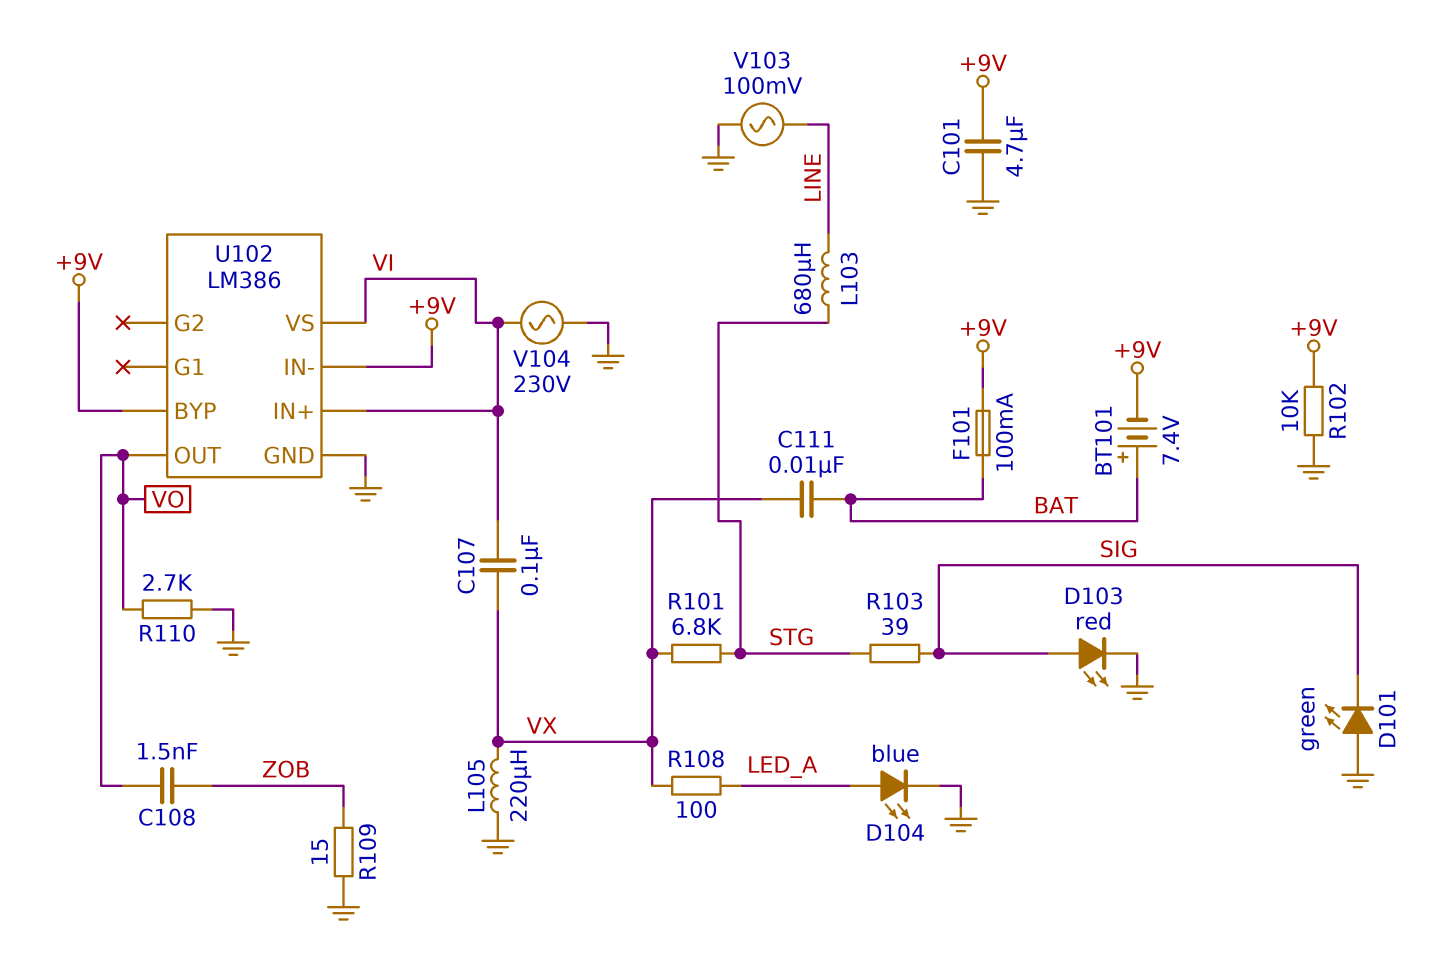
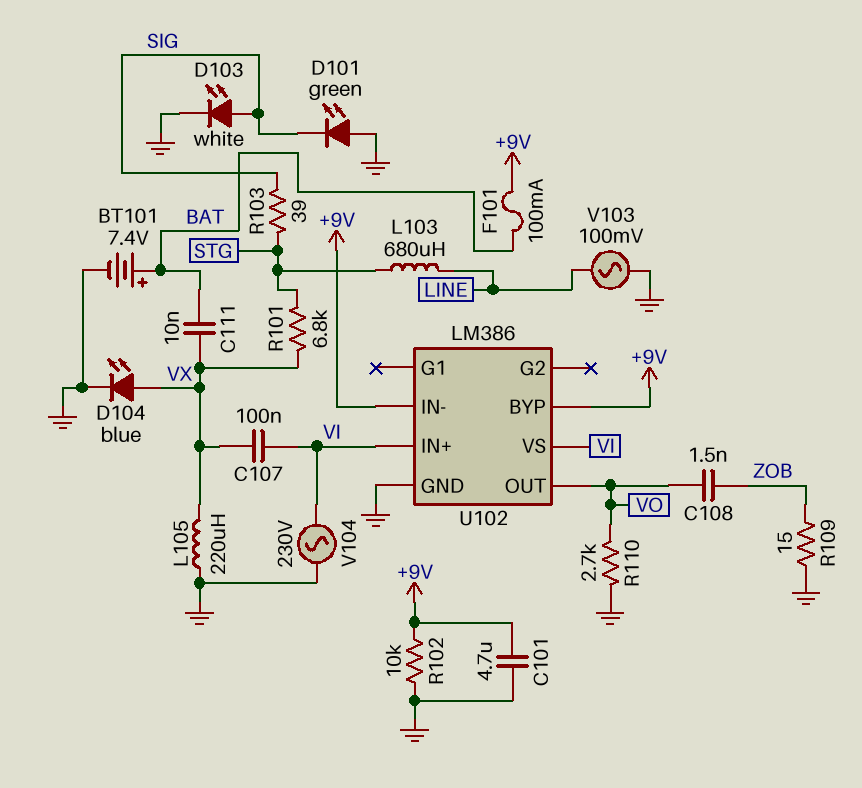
BT101: 7.4V (plus BAT, minus +9V) -> 7.4V (plus BAT, minus GND)
D103: LED red (A SIG, K GND) -> LED white (A SIG, K GND)
D104: LED blue (A LED_A, K GND) -> LED blue (A VX, K GND)
R108: 100 (LED_A, VX) -> none

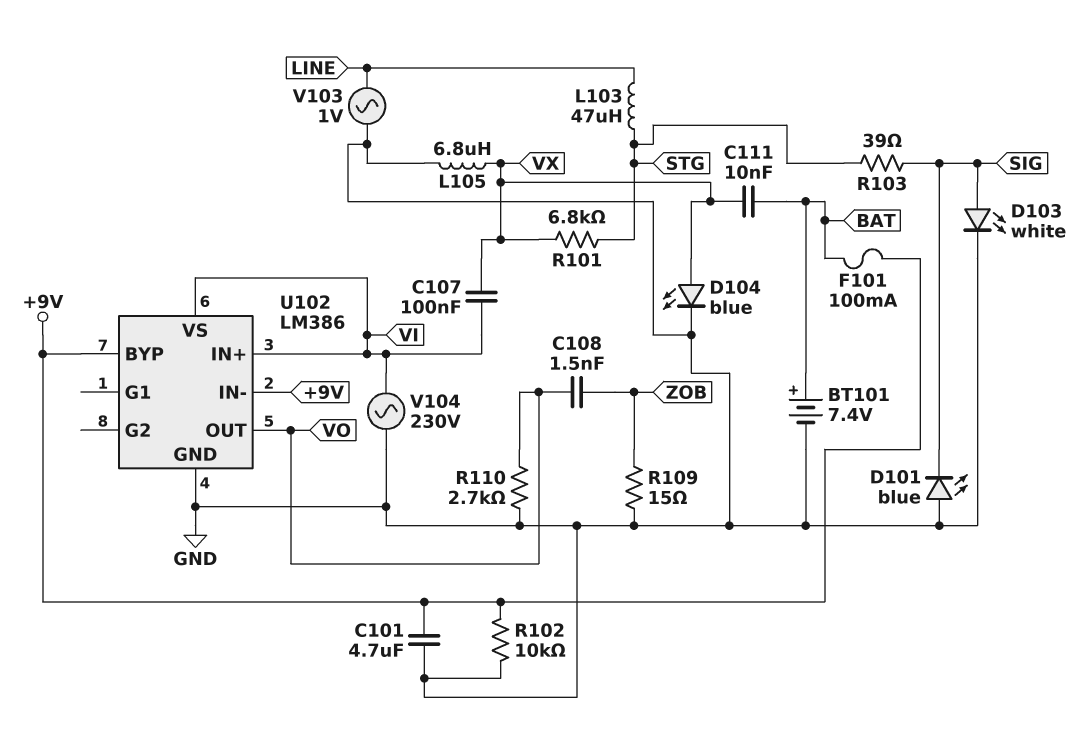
D101: LED green (A GND, K SIG) -> LED blue (A GND, K SIG)
L103: 680uH (LINE, STG) -> 47uH (LINE, STG)
L105: 220uH (GND, VX) -> 6.8uH (GND, VX)
V103: AC 100mV (GND, LINE) -> AC 1V (GND, LINE)

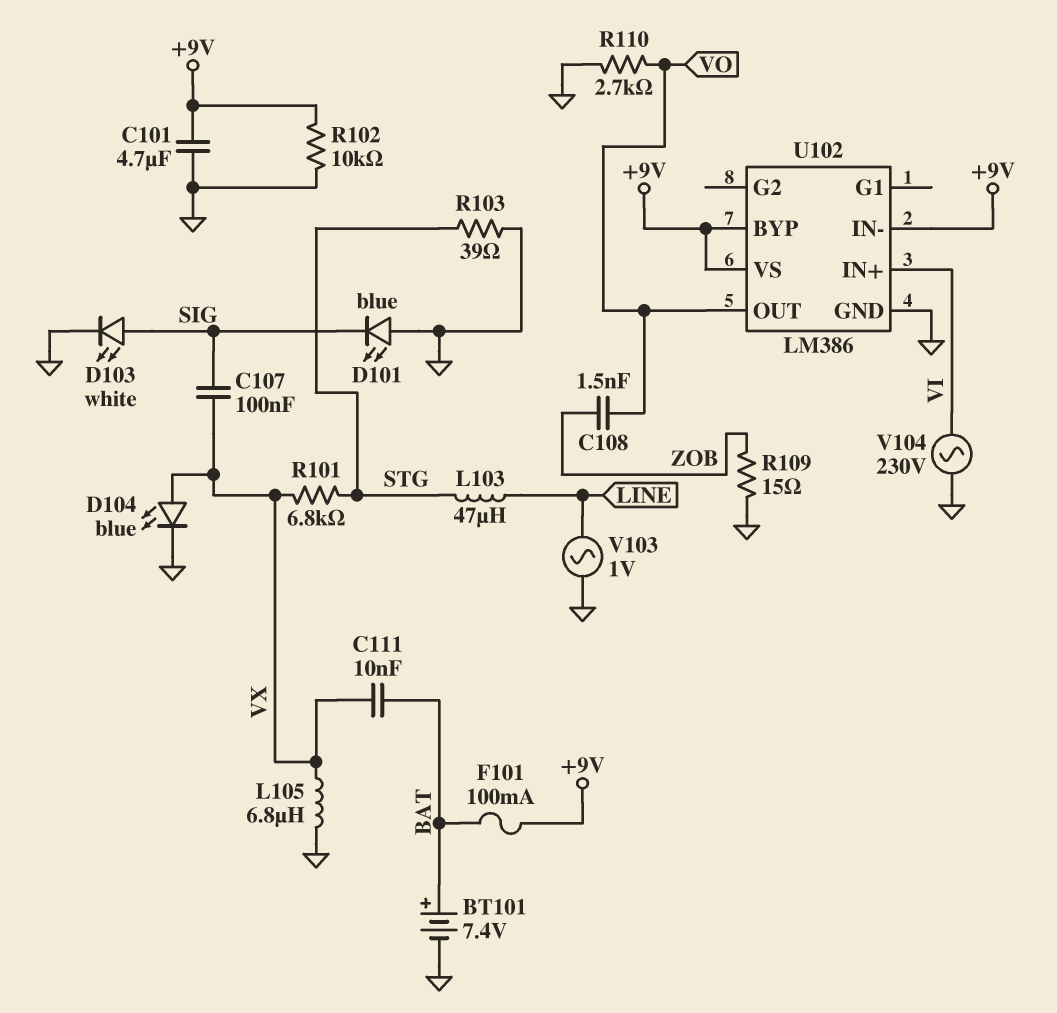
C107: 100nF (VI, VX) -> 100nF (SIG, VX)
R103: 39 (SIG, STG) -> 39 (GND, STG)
U102 pin VS: VI -> +9V

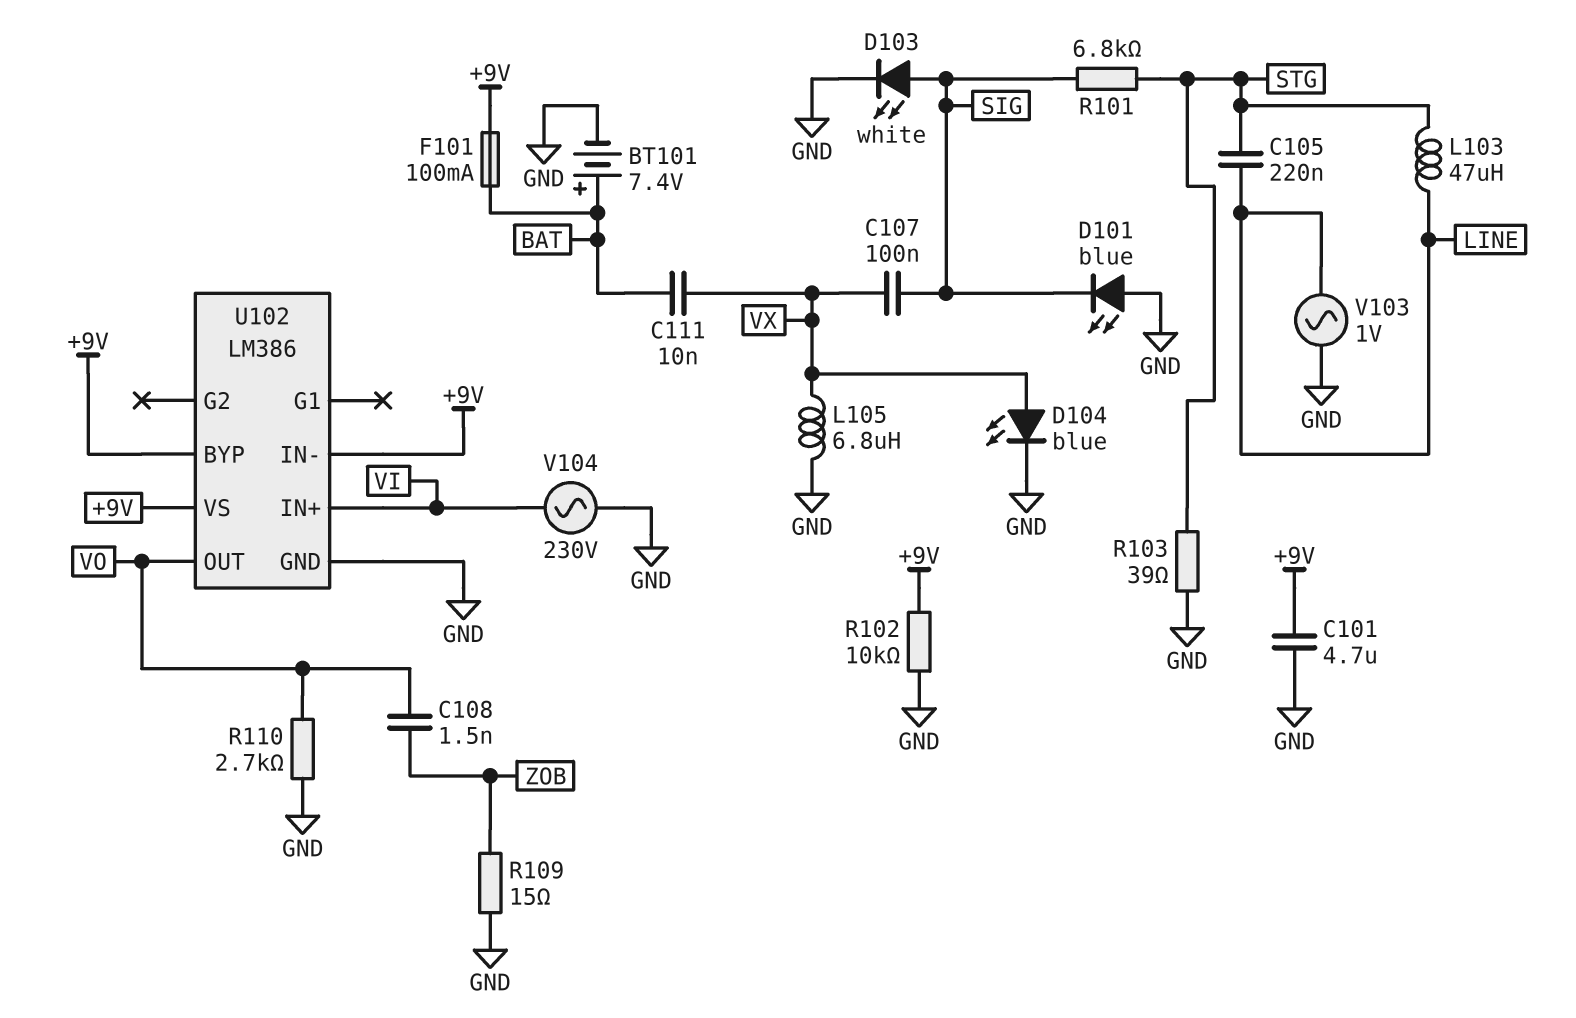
C105: none -> 220nF (LINE, STG)
R101: 6.8k (STG, VX) -> 6.8k (SIG, STG)

